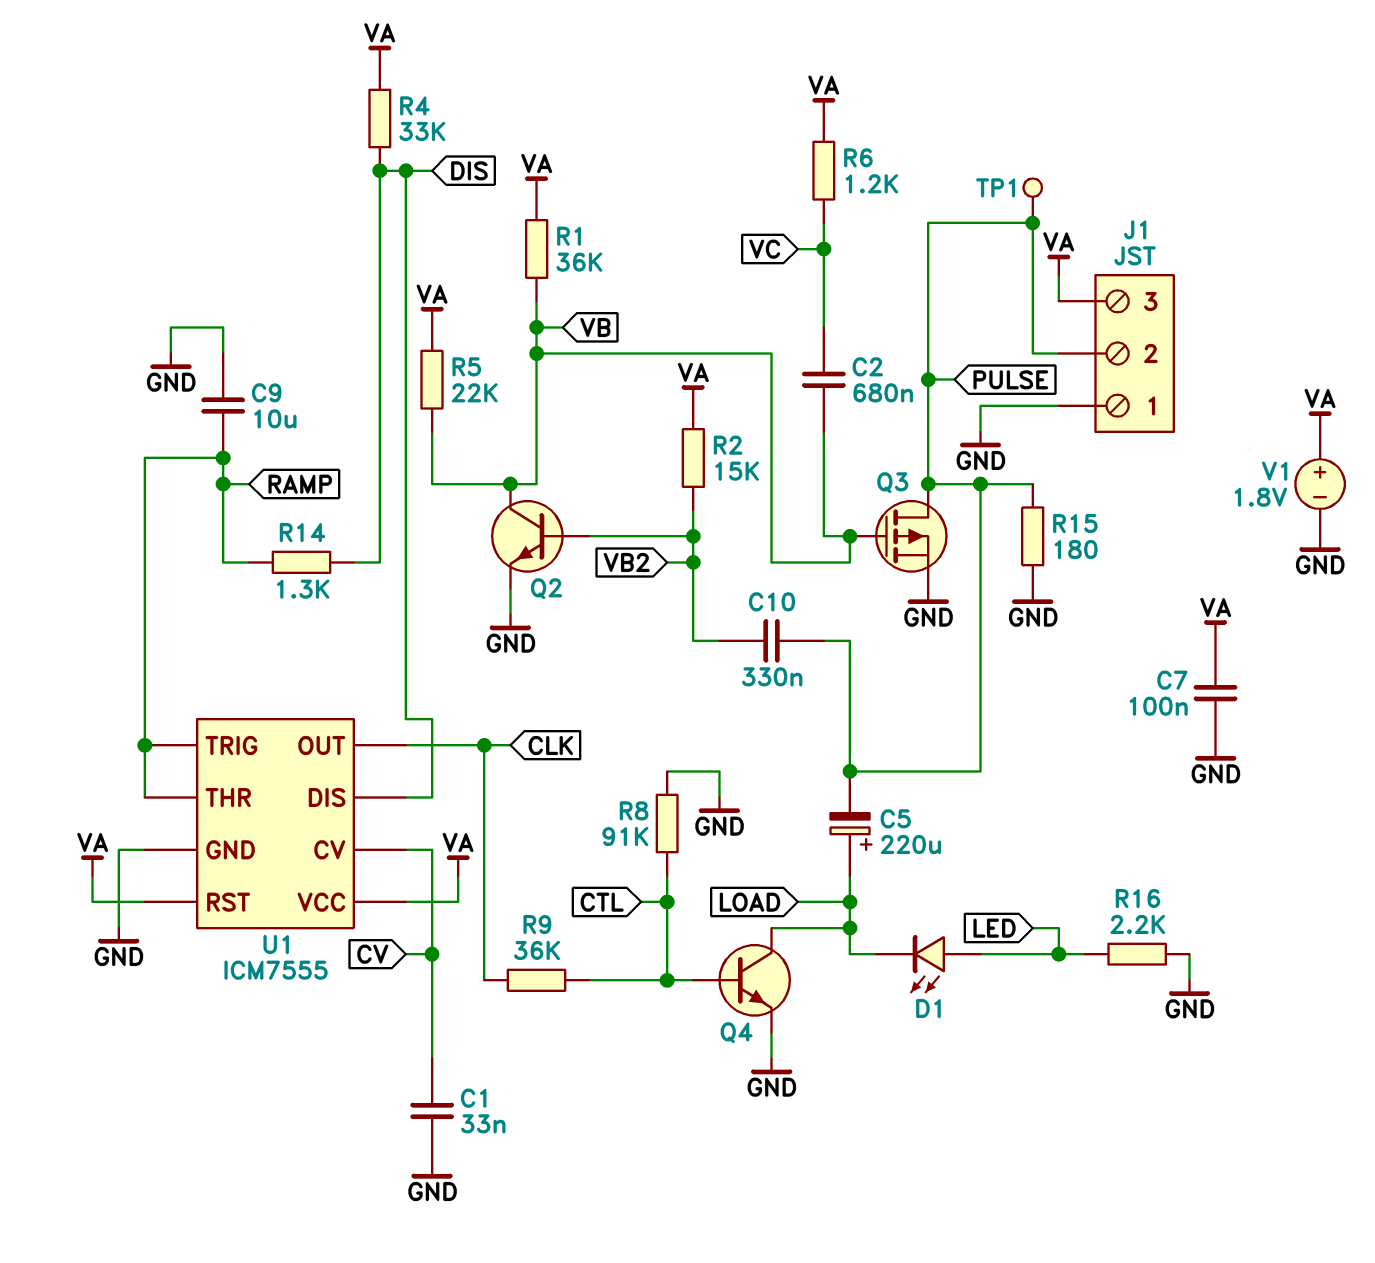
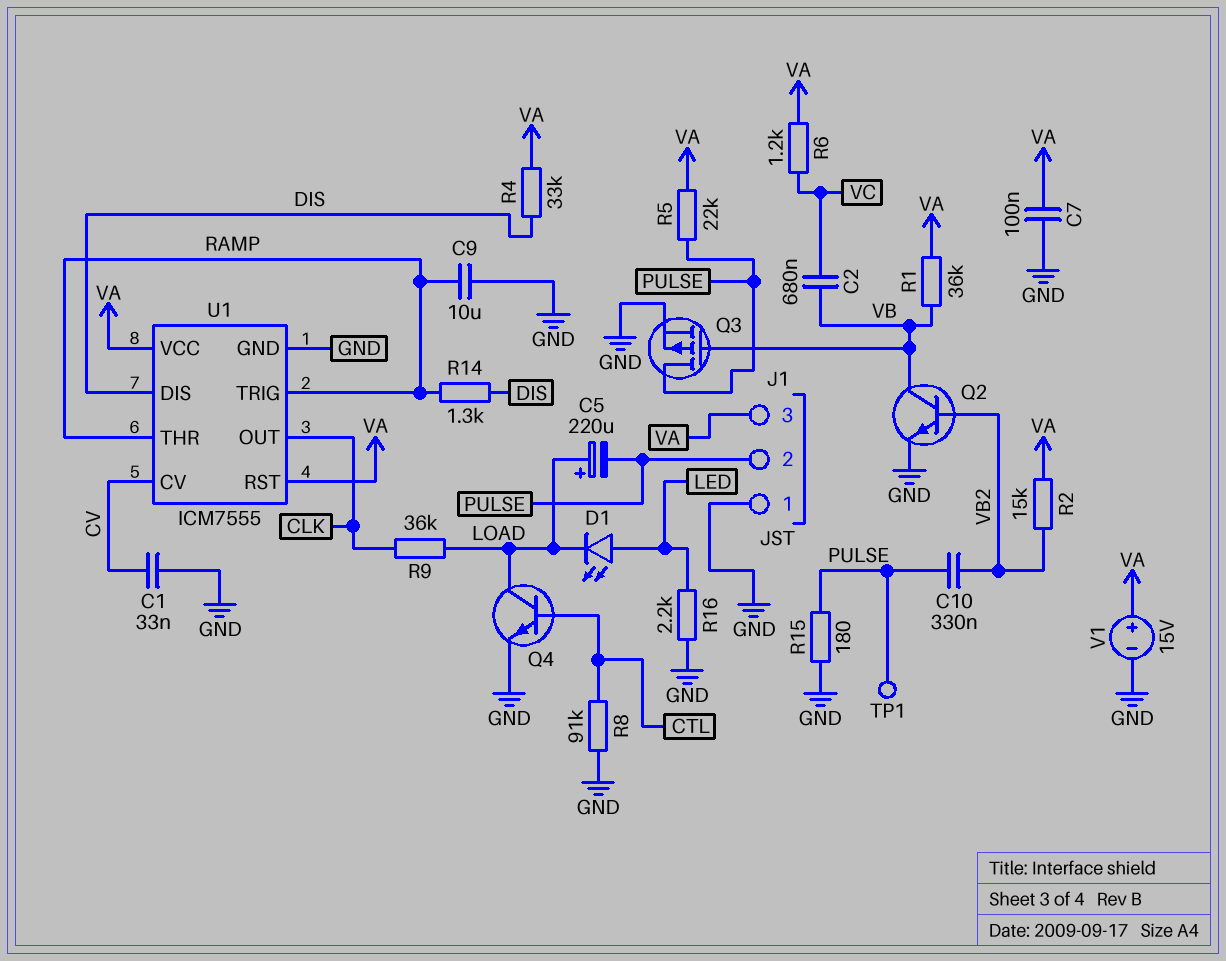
R5: 22k (VA, VB) -> 22k (PULSE, VA)
R9: 36k (CLK, CTL) -> 36k (CLK, LOAD)
V1: 1.8V (plus VA, minus GND) -> 15V (plus VA, minus GND)

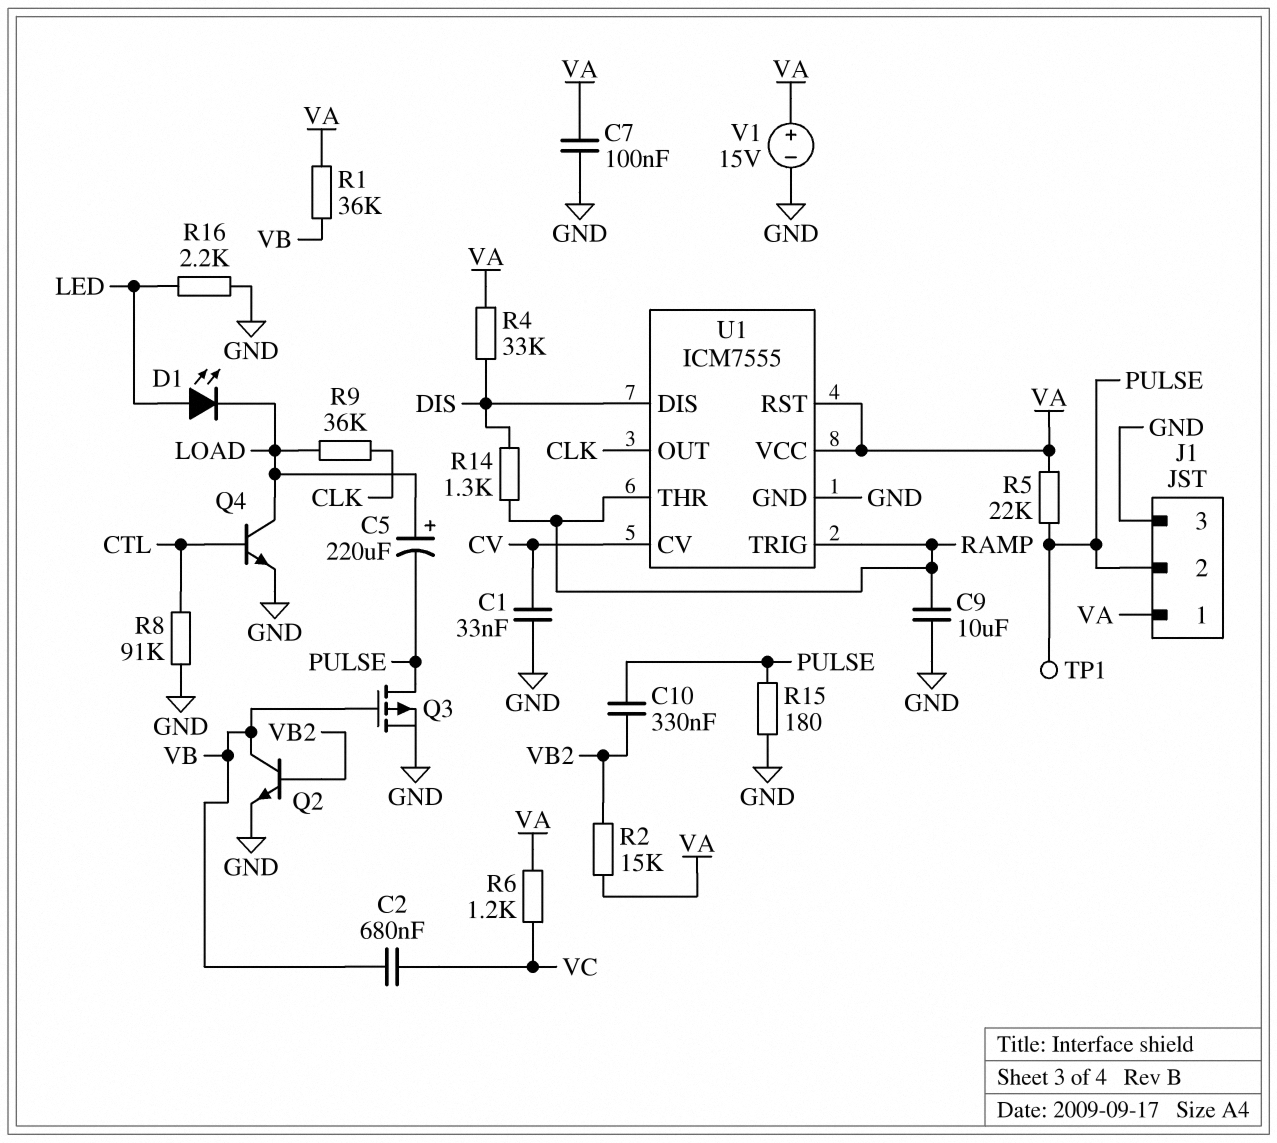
J1 pin 1: GND -> VA
J1 pin 3: VA -> GND

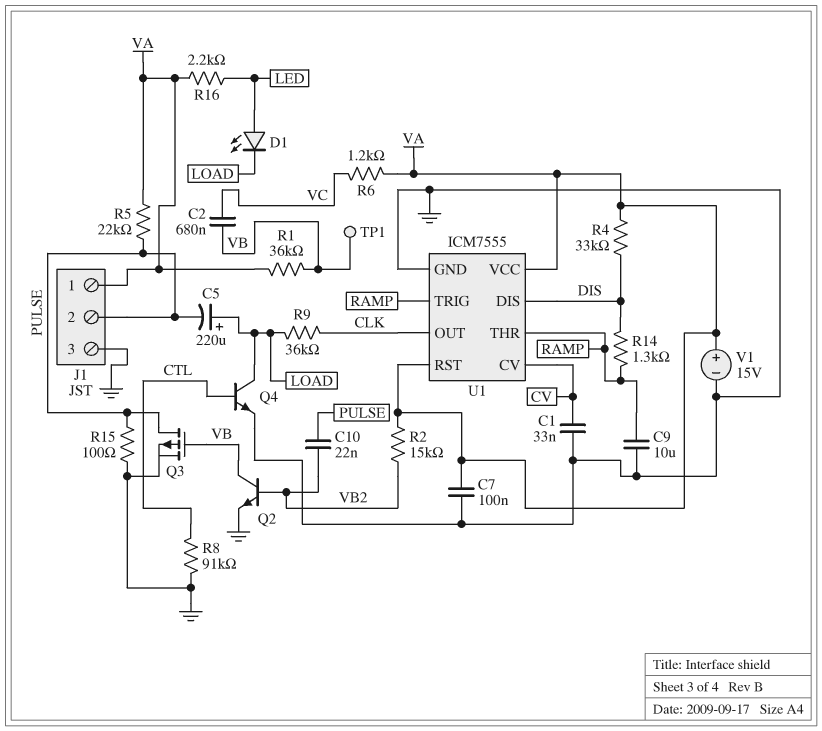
C10: 330nF (PULSE, VB2) -> 22nF (PULSE, VB2)
R15: 180 (GND, PULSE) -> 100 (GND, PULSE)
R16: 2.2k (GND, LED) -> 2.2k (LED, VA)
TP1: test point (PULSE) -> test point (VB)

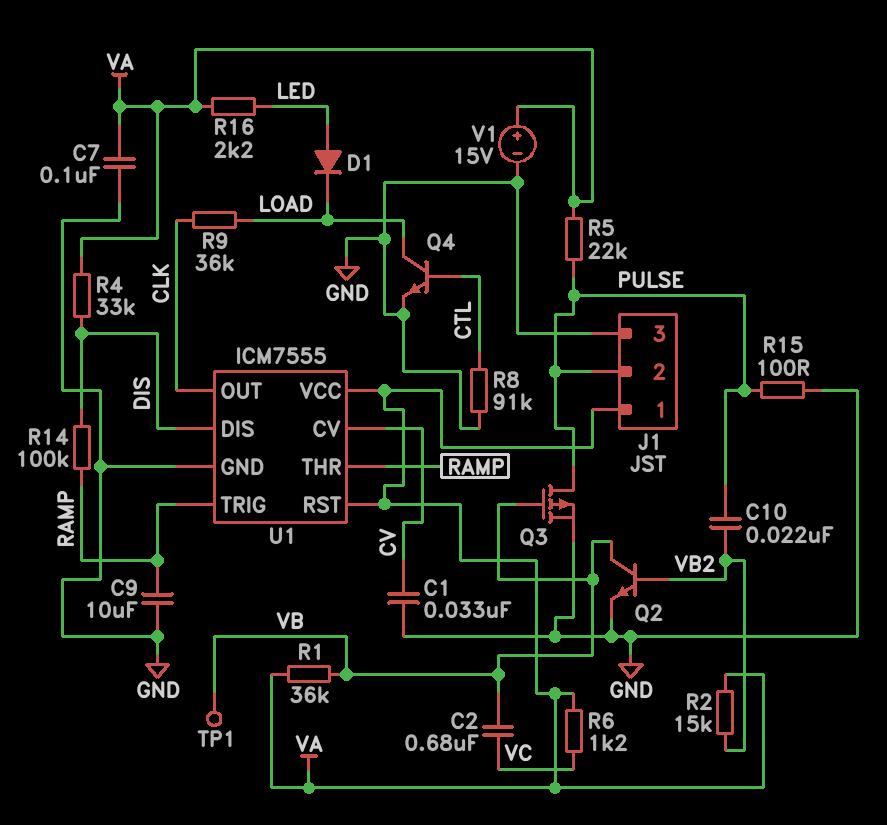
C5: 220uF (plus LOAD, minus PULSE) -> none
D1: LED (A LED, K LOAD) -> diode (A LED, K LOAD)
R14: 1.3k (DIS, RAMP) -> 100k (DIS, RAMP)

